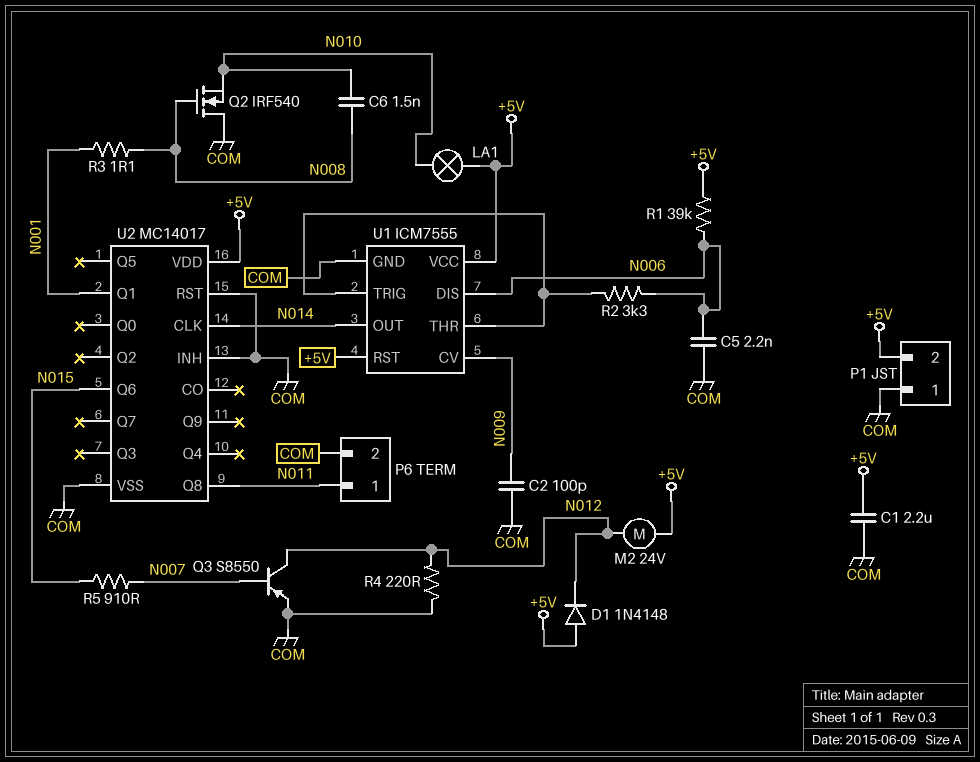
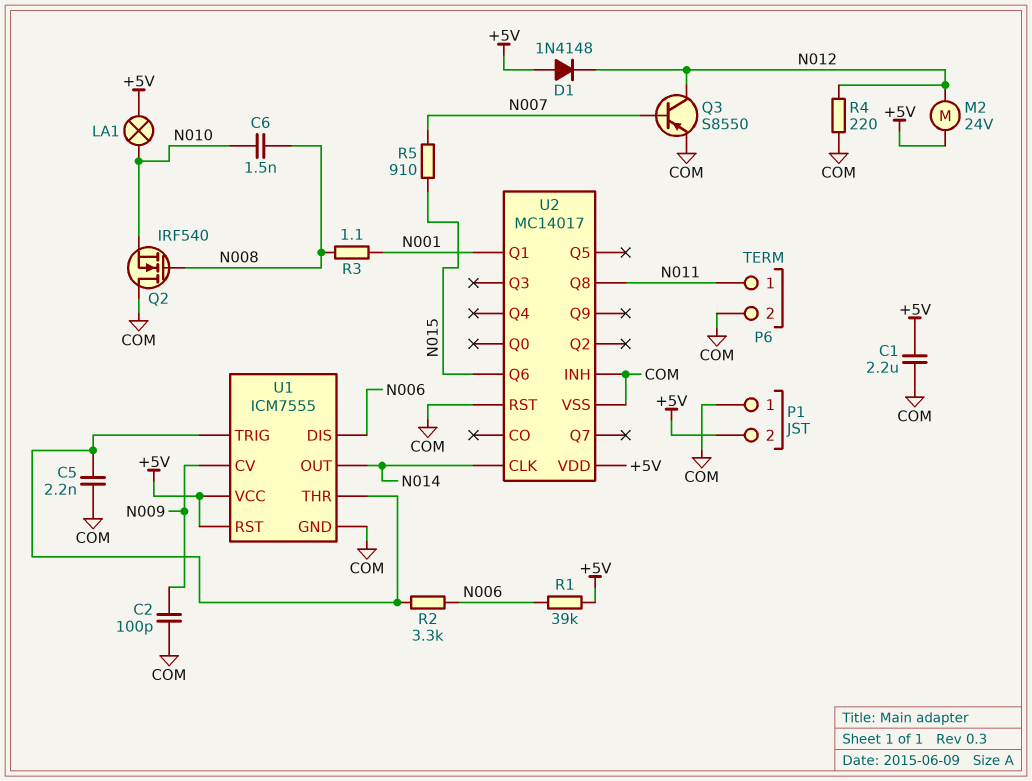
C5: 2.2nF (COM, N006) -> 2.2nF (COM, U1/THR)

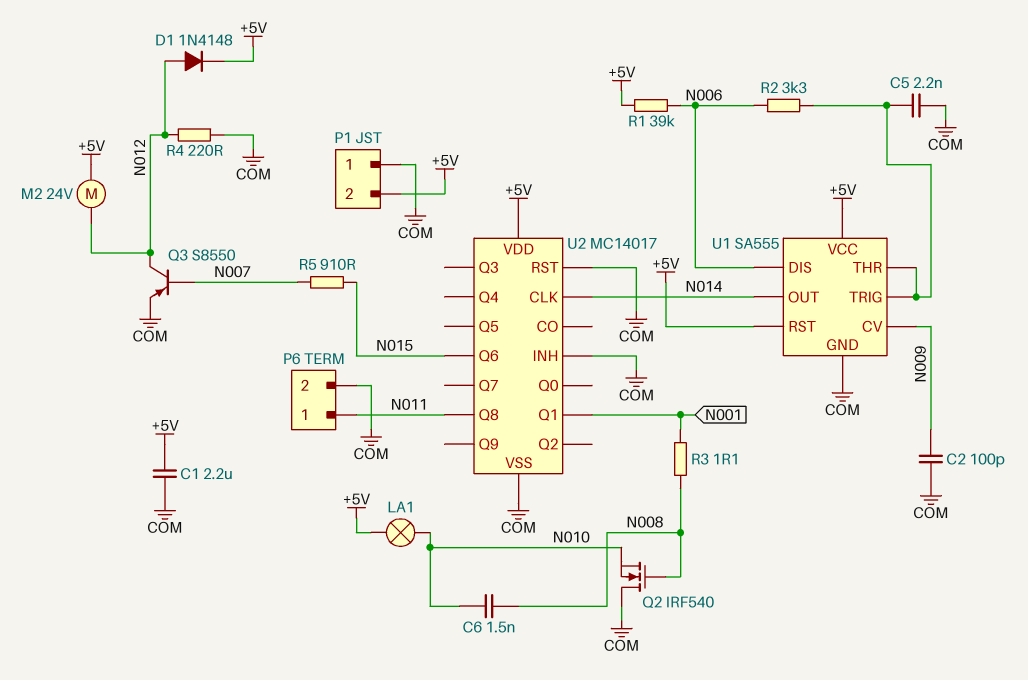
D1: diode 1N4148 (A +5V, K N012) -> diode 1N4148 (A N012, K +5V)
U1: ICM7555 -> SA555

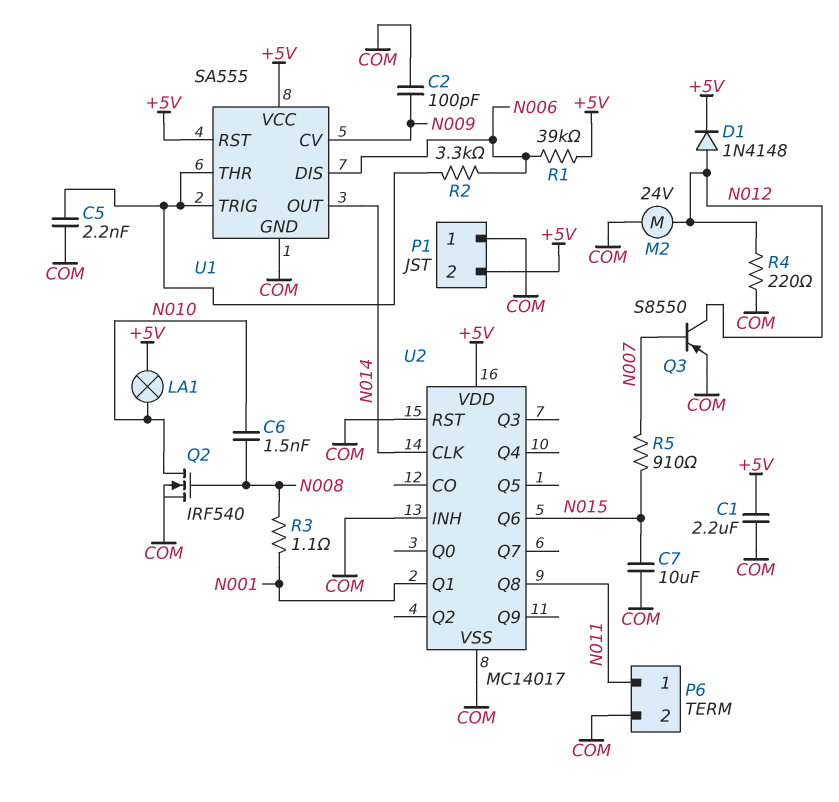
C7: none -> 10uF (COM, N015)
M2: motor 24V (+5V, N012) -> motor 24V (COM, N012)
Q2: NMOS IRF540 (G N008, D COM, S N010) -> NMOS IRF540 (G N008, D N010, S COM)

